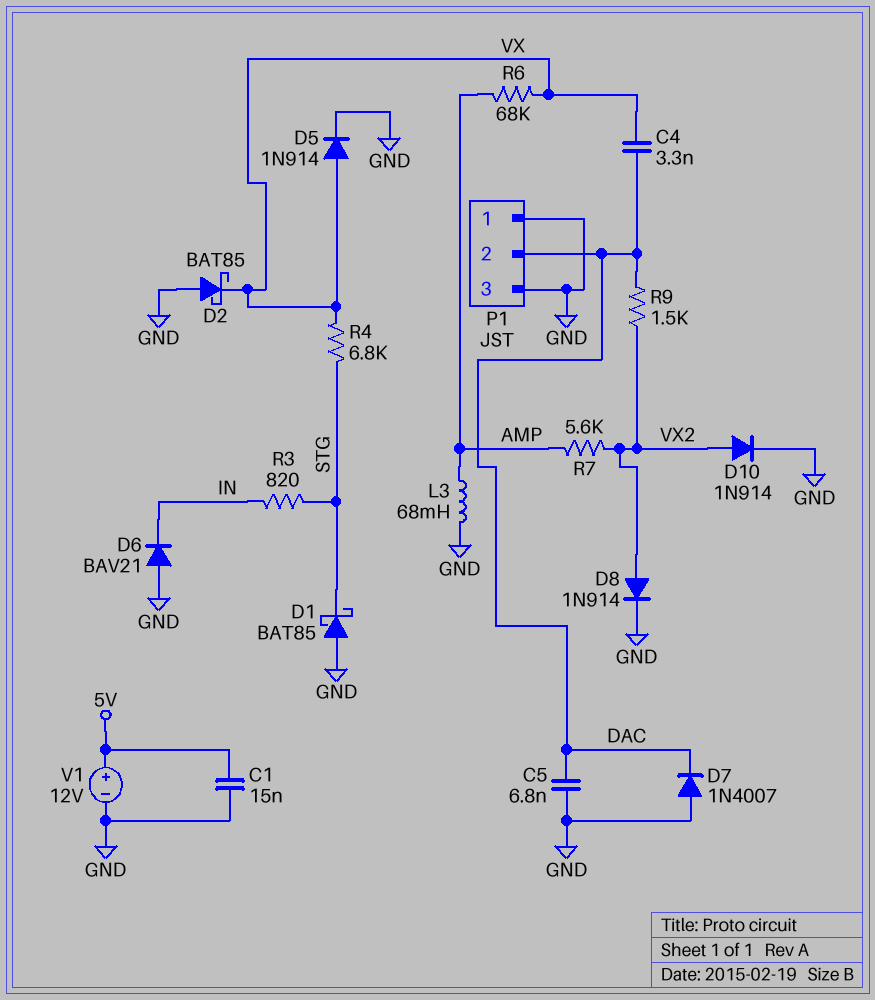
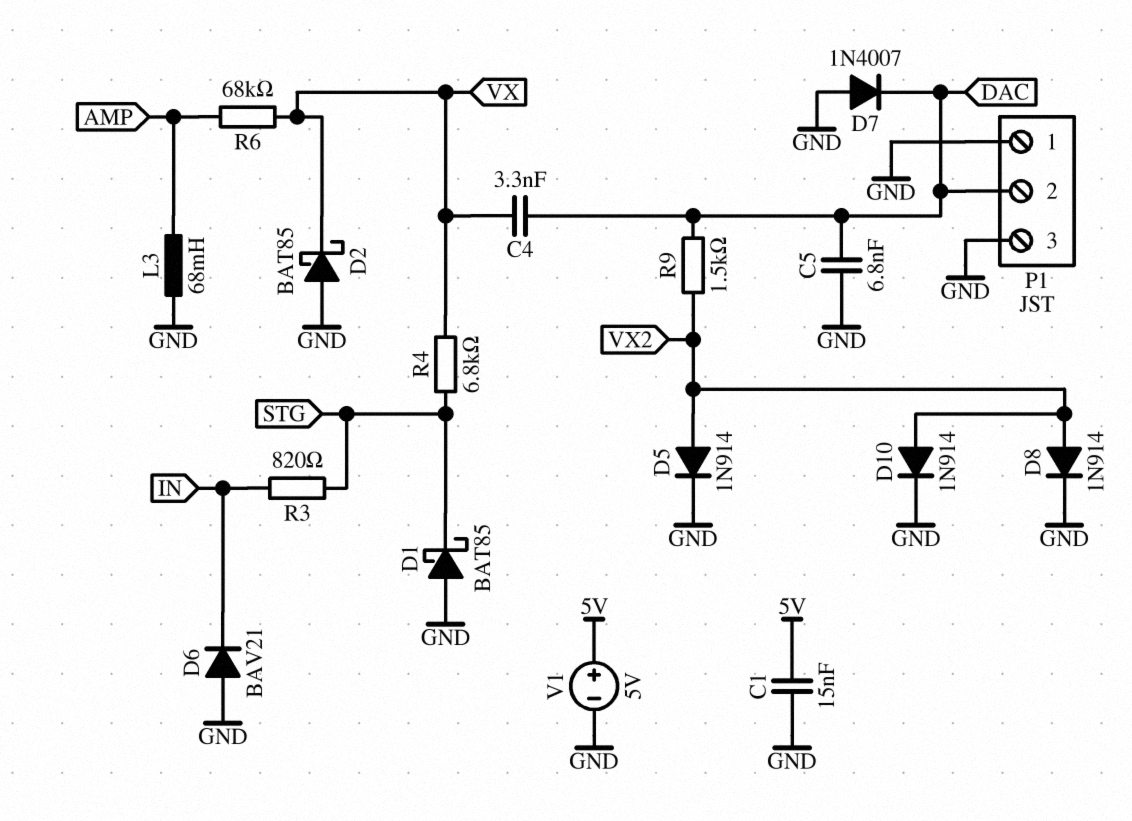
D5: diode 1N914 (A VX, K GND) -> diode 1N914 (A VX2, K GND)
R7: 5.6k (AMP, VX2) -> none
V1: 12V (plus 5V, minus GND) -> 5V (plus 5V, minus GND)

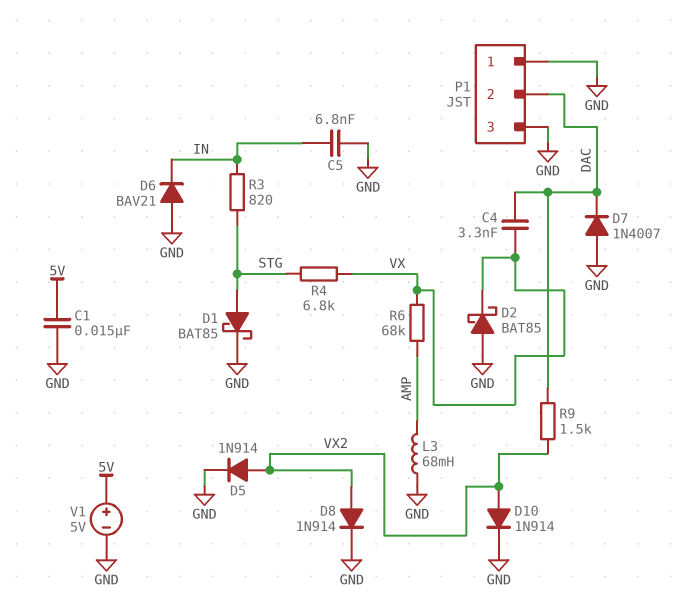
C5: 6.8nF (DAC, GND) -> 6.8nF (GND, IN)
D1: schottky BAT85 (A GND, K STG) -> schottky BAT85 (A STG, K GND)

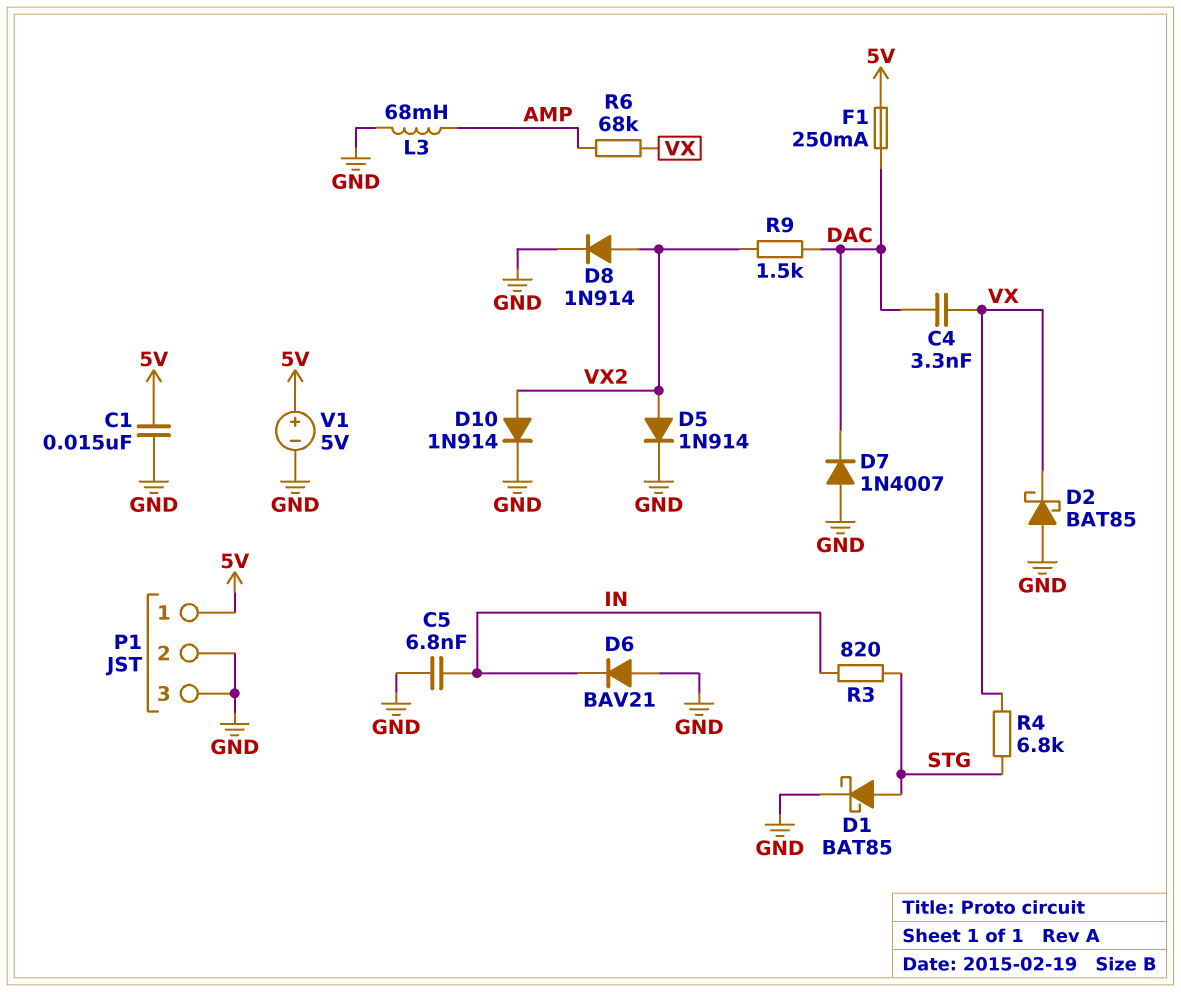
F1: none -> 250mA (5V, DAC)
P1 pin 1: GND -> 5V
P1 pin 2: DAC -> GND

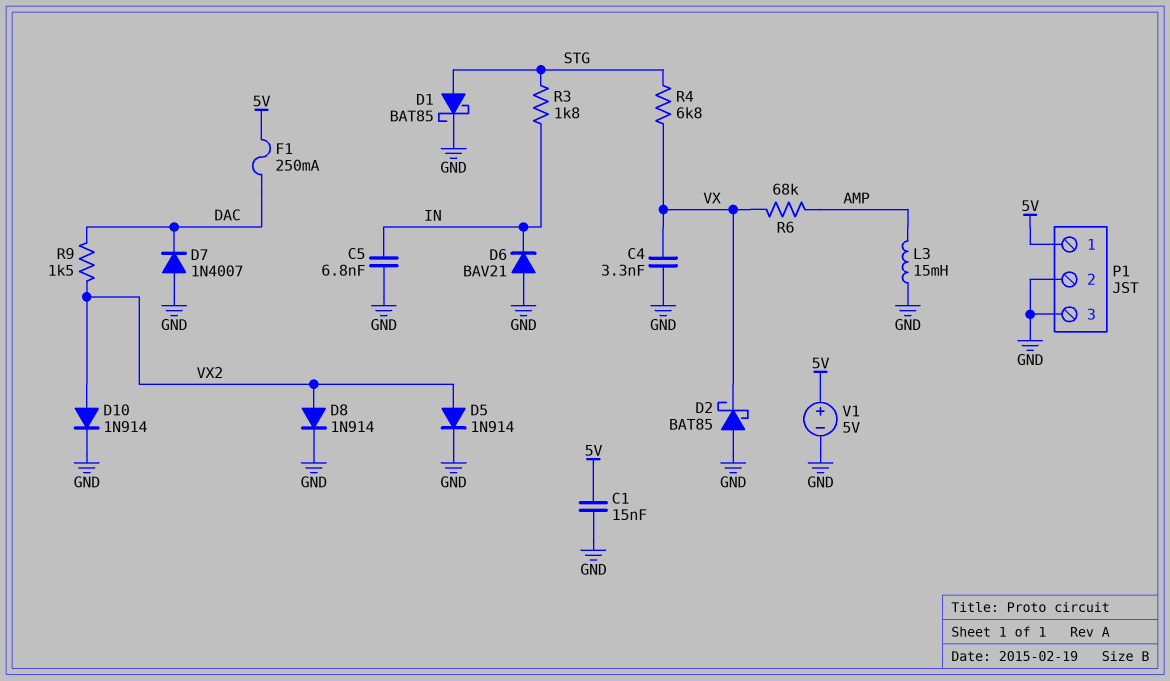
C4: 3.3nF (DAC, VX) -> 3.3nF (GND, VX)
L3: 68mH (AMP, GND) -> 15mH (AMP, GND)
R3: 820 (IN, STG) -> 1.8k (IN, STG)

